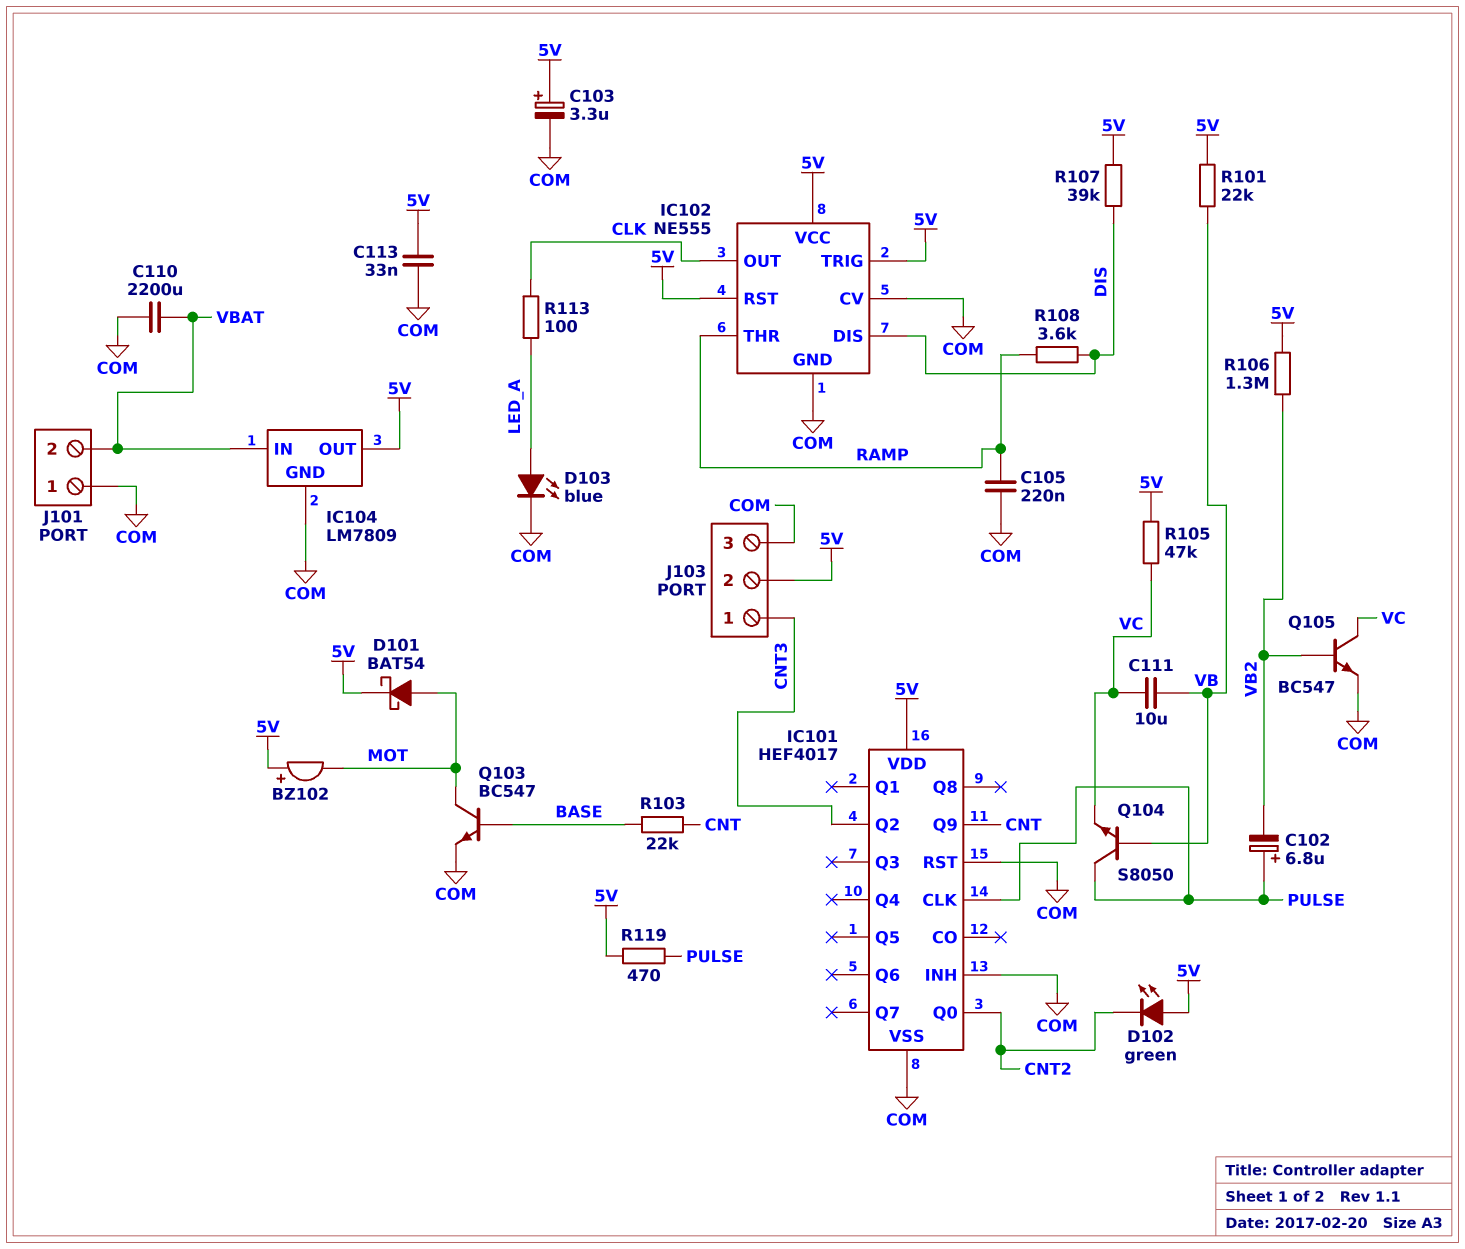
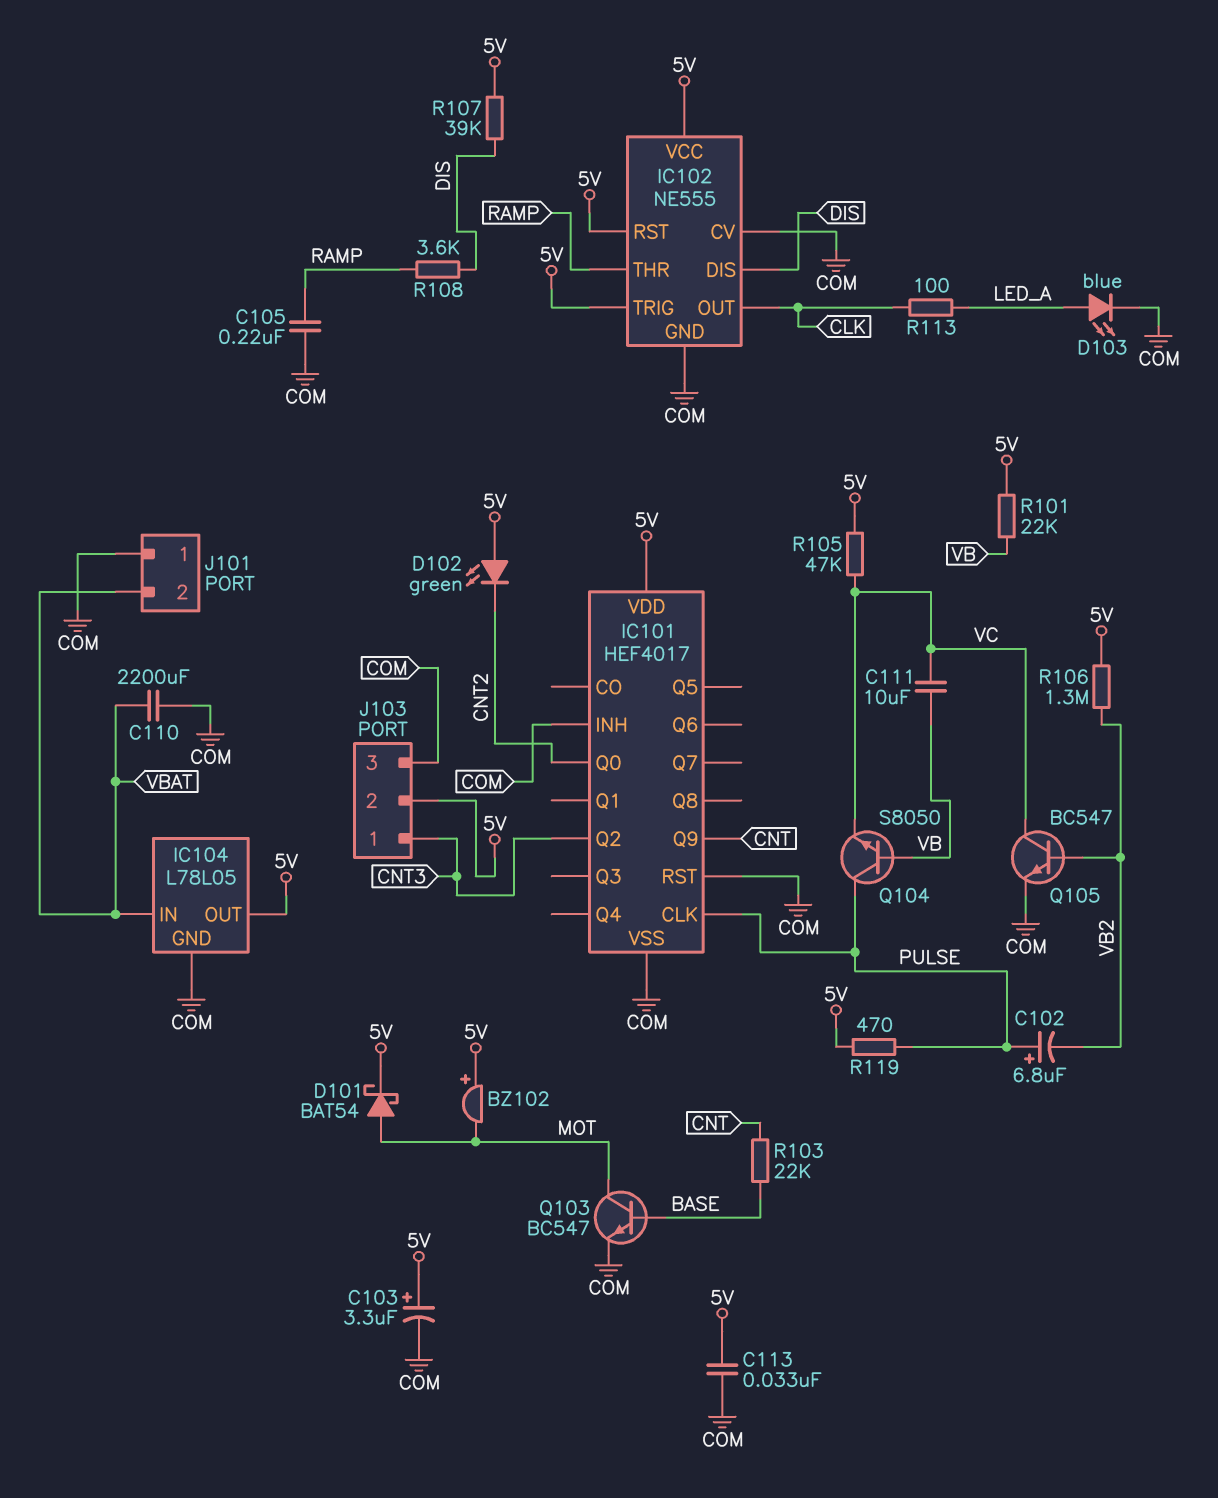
IC104: LM7809 -> L78L05

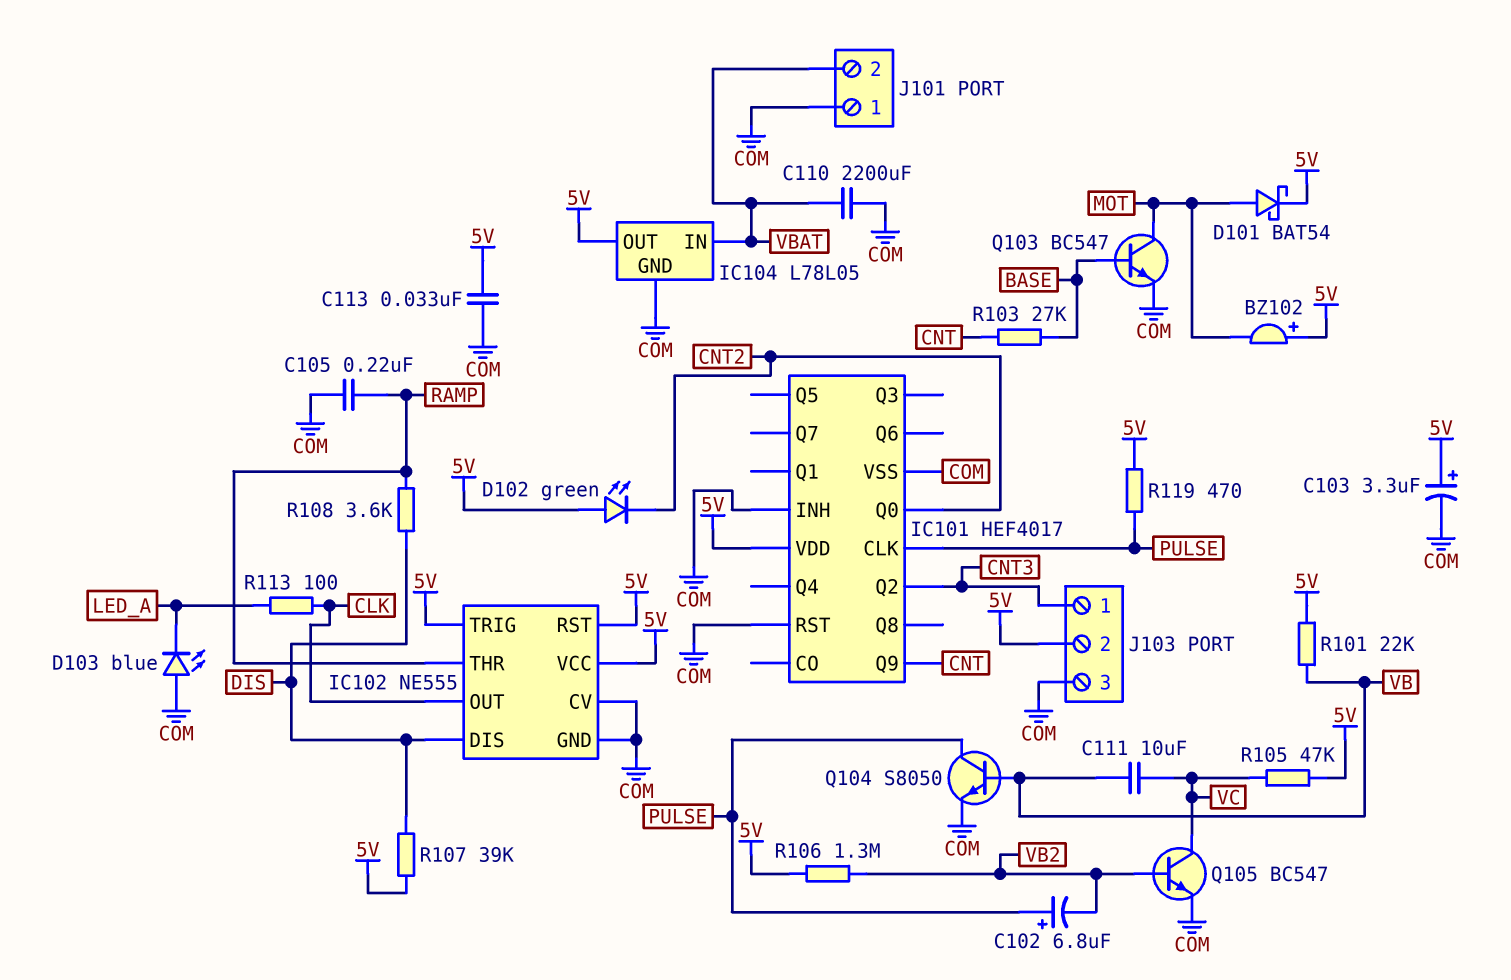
D103: LED blue (A LED_A, K COM) -> LED blue (A COM, K LED_A)
Q104: NPN S8050 (B VB, C PULSE, E VC) -> NPN S8050 (B VB, C PULSE, E COM)
R103: 22k (BASE, CNT) -> 27k (BASE, CNT)

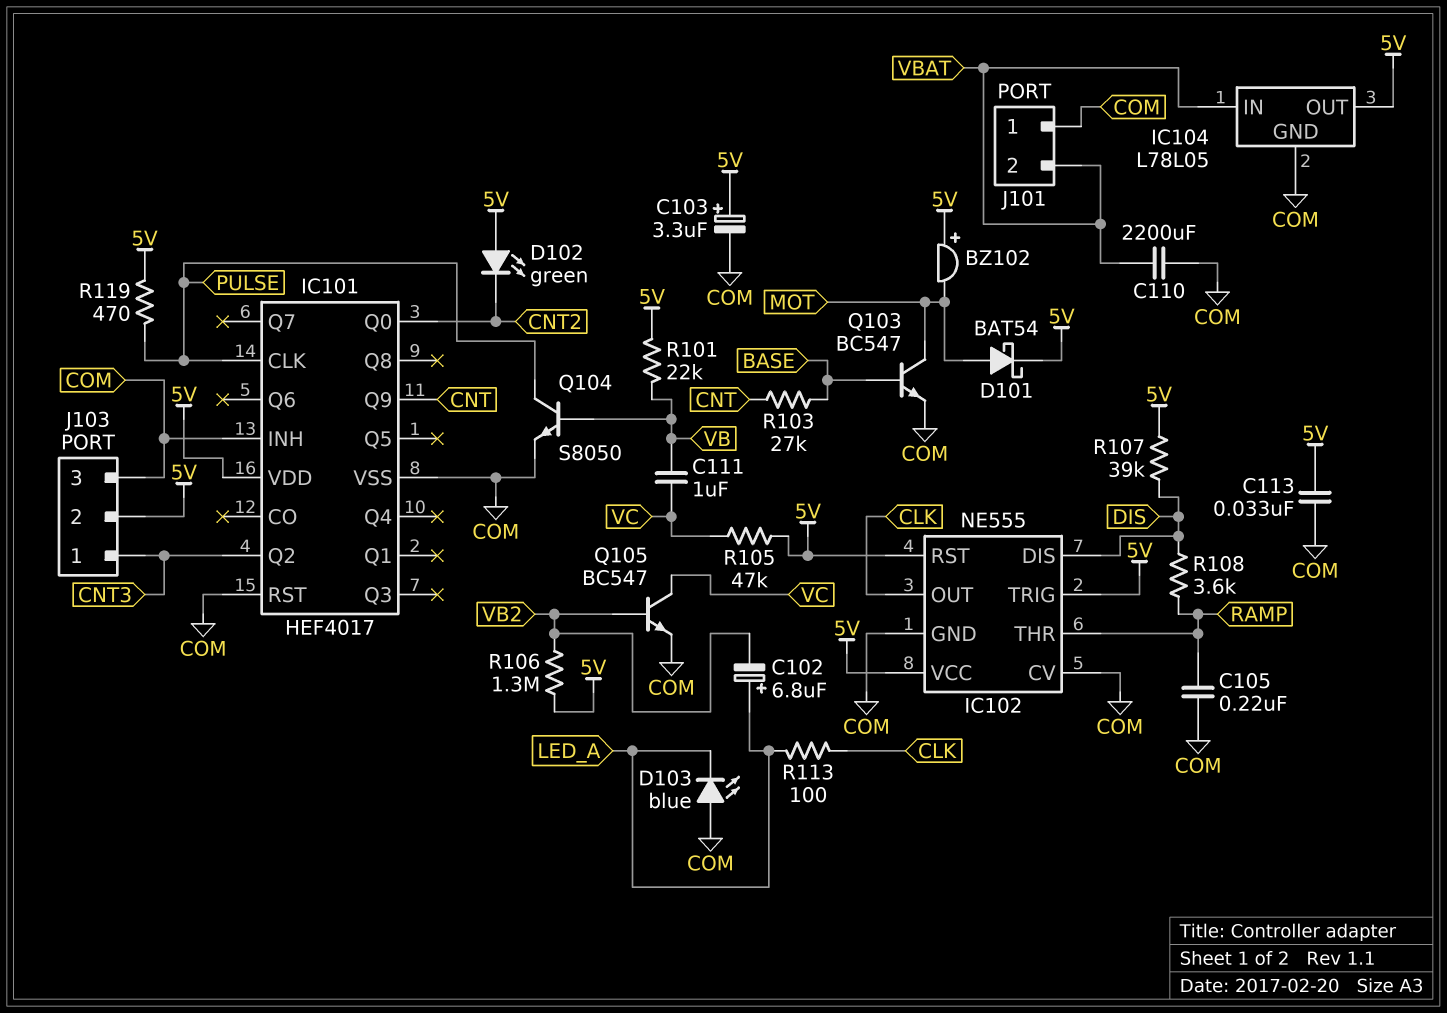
C102: 6.8uF (plus PULSE, minus VB2) -> 6.8uF (plus LED_A, minus VB2)
C111: 10uF (VB, VC) -> 1uF (VB, VC)

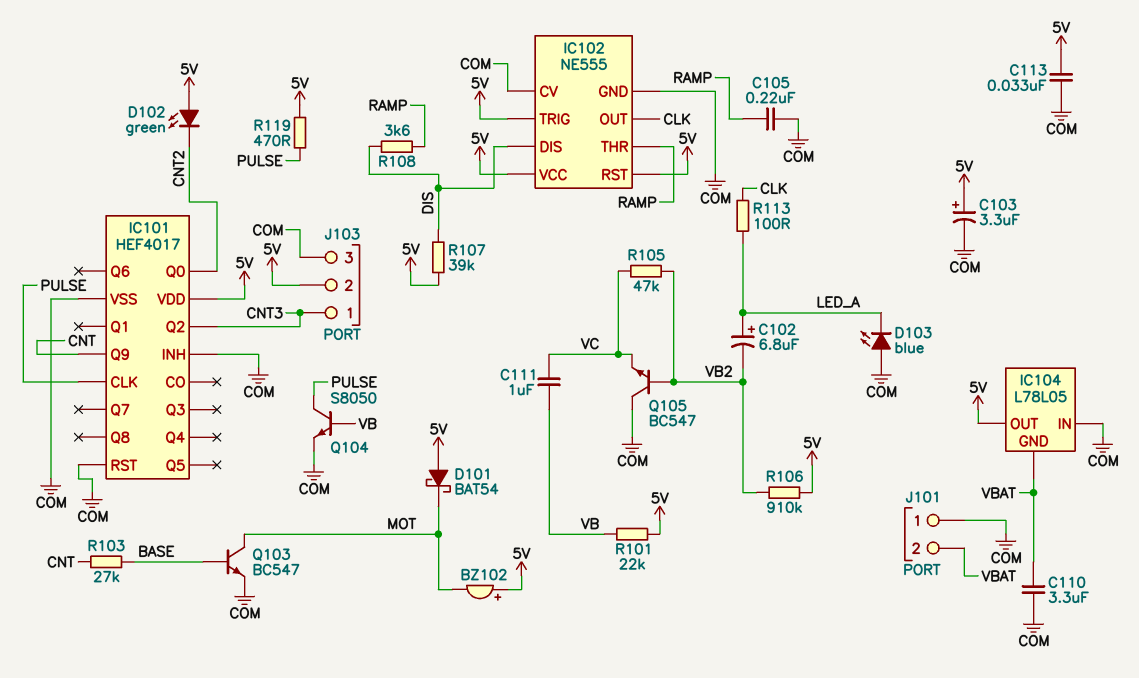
C110: 2200uF (COM, VBAT) -> 3.3uF (COM, VBAT)
D101: schottky BAT54 (A MOT, K 5V) -> schottky BAT54 (A 5V, K MOT)
IC104 pin GND: COM -> VBAT
IC104 pin IN: VBAT -> COM
Q105: NPN BC547 (B VB2, C VC, E COM) -> NPN BC547 (B VB2, C COM, E VC)
R105: 47k (5V, VC) -> 47k (VB2, VC)
R106: 1.3M (5V, VB2) -> 910k (5V, VB2)

